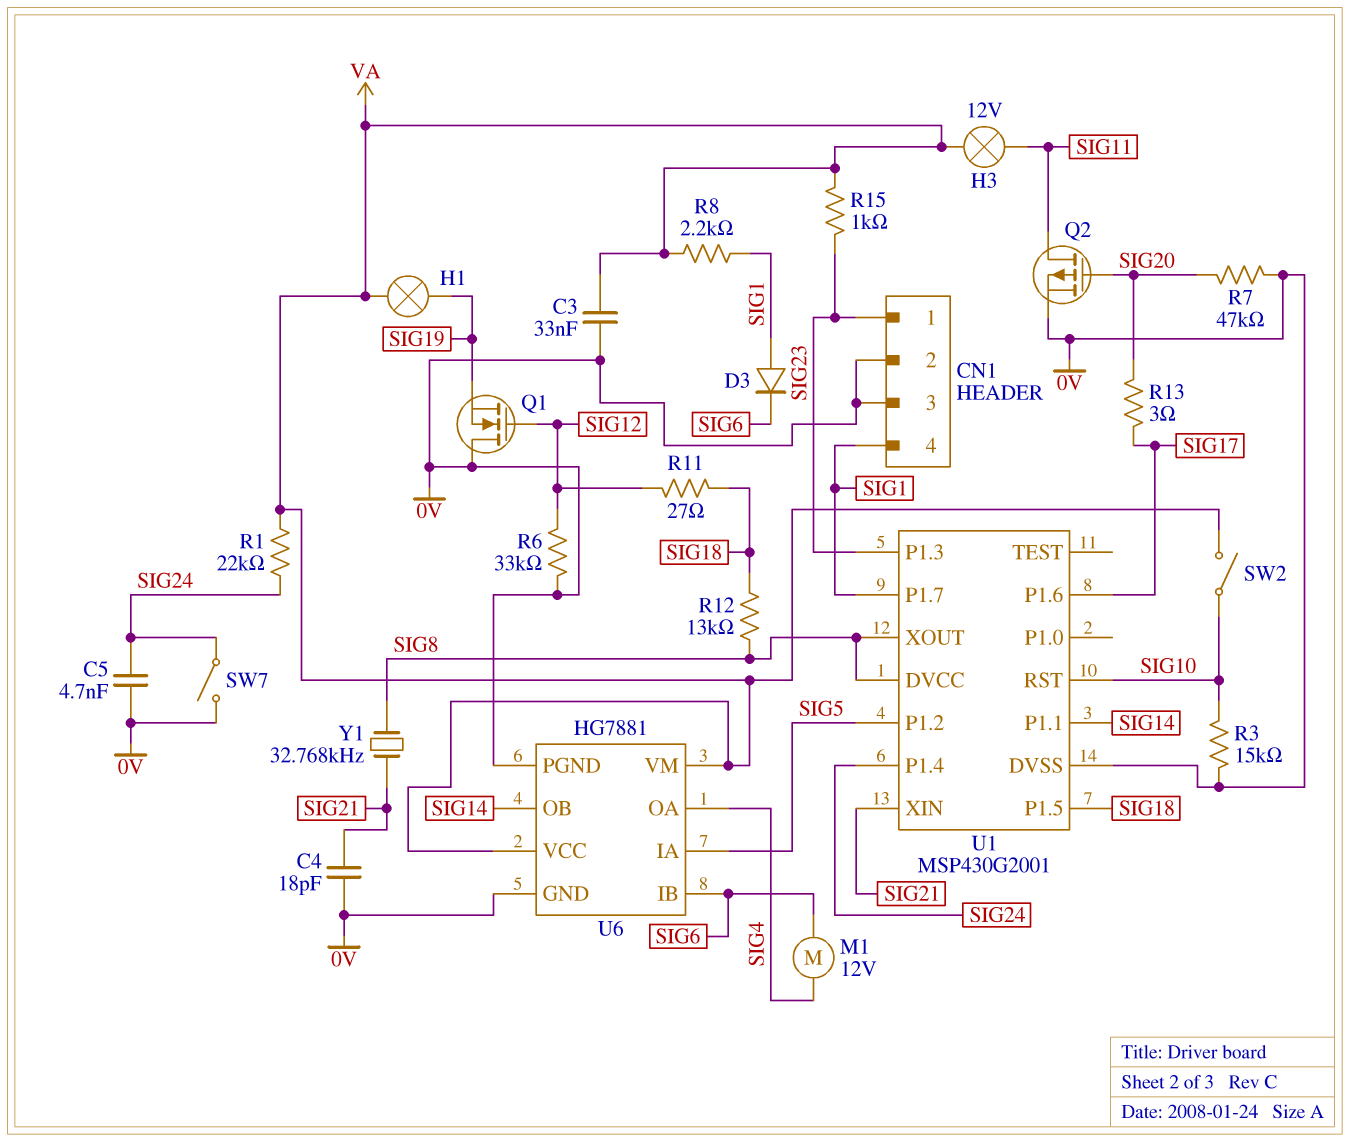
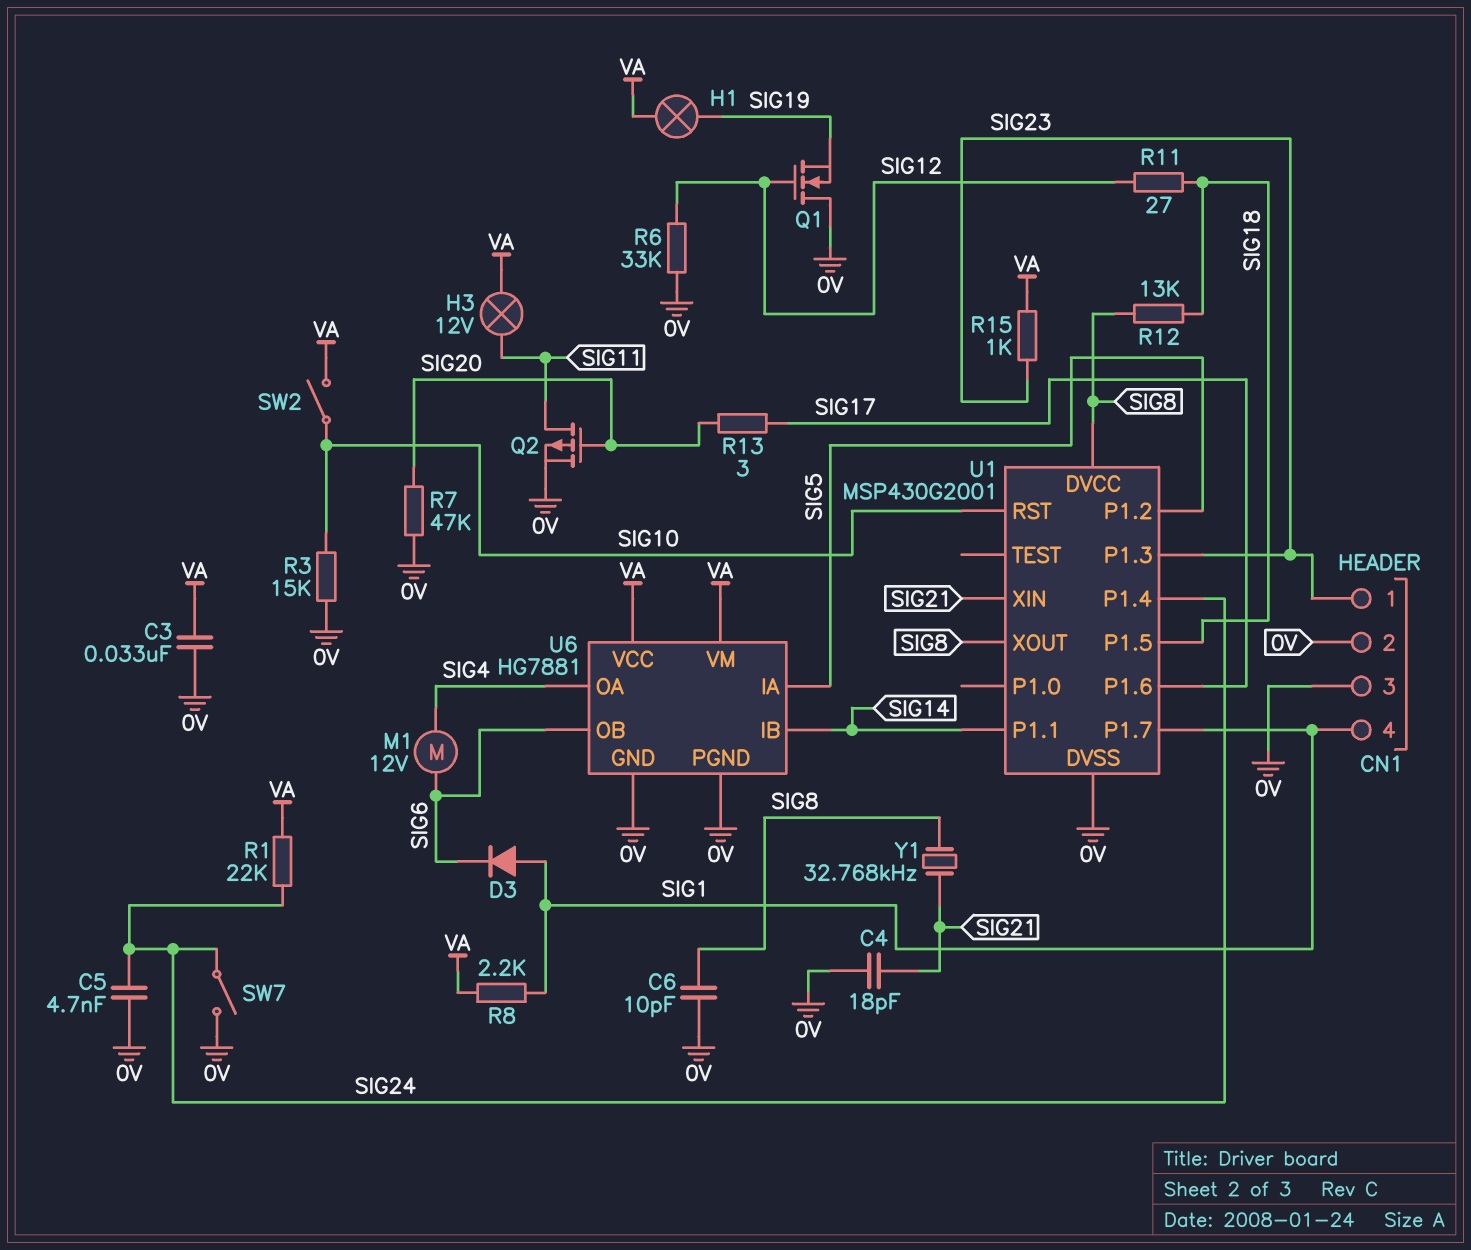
C6: none -> 10pF (0V, SIG8)
U6 pin IB: SIG6 -> SIG14
U6 pin OB: SIG14 -> SIG6

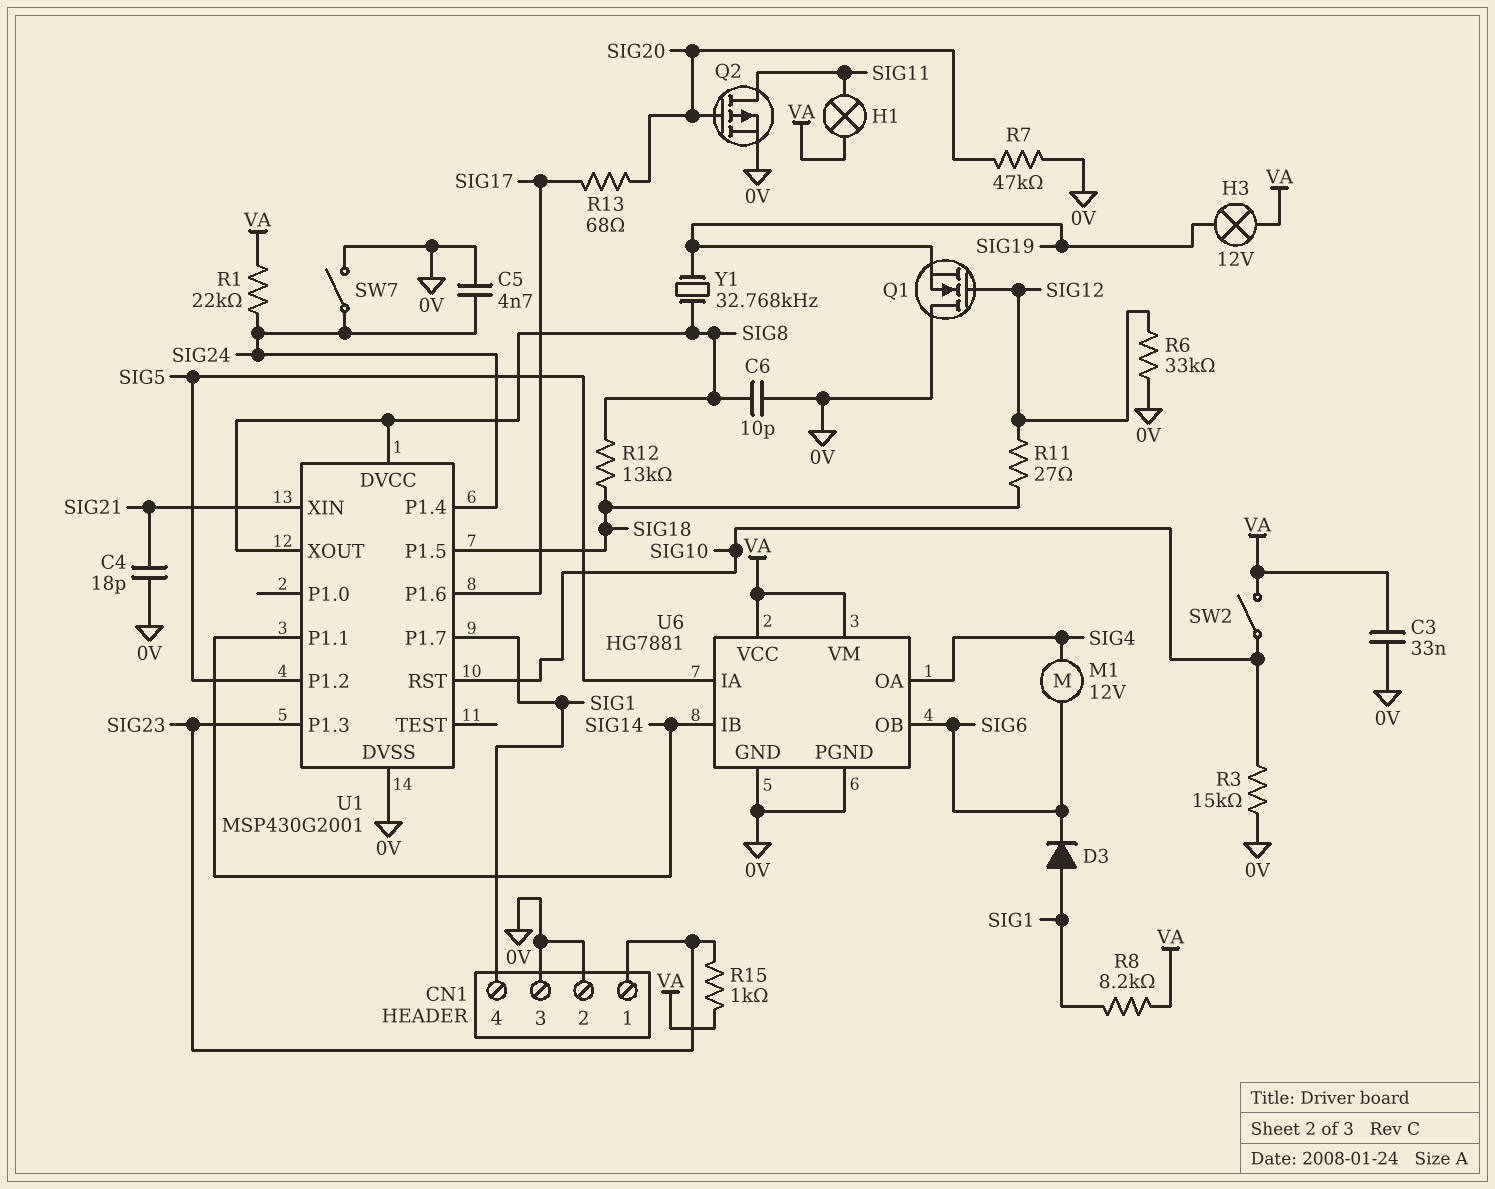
H1: lamp (SIG19, VA) -> lamp (SIG11, VA)
H3: lamp 12V (SIG11, VA) -> lamp 12V (SIG19, VA)
R8: 2.2k (SIG1, VA) -> 8.2k (SIG1, VA)
R13: 3 (SIG17, SIG20) -> 68 (SIG17, SIG20)
Y1: 32.768kHz (SIG8, SIG21) -> 32.768kHz (SIG8, SIG19)

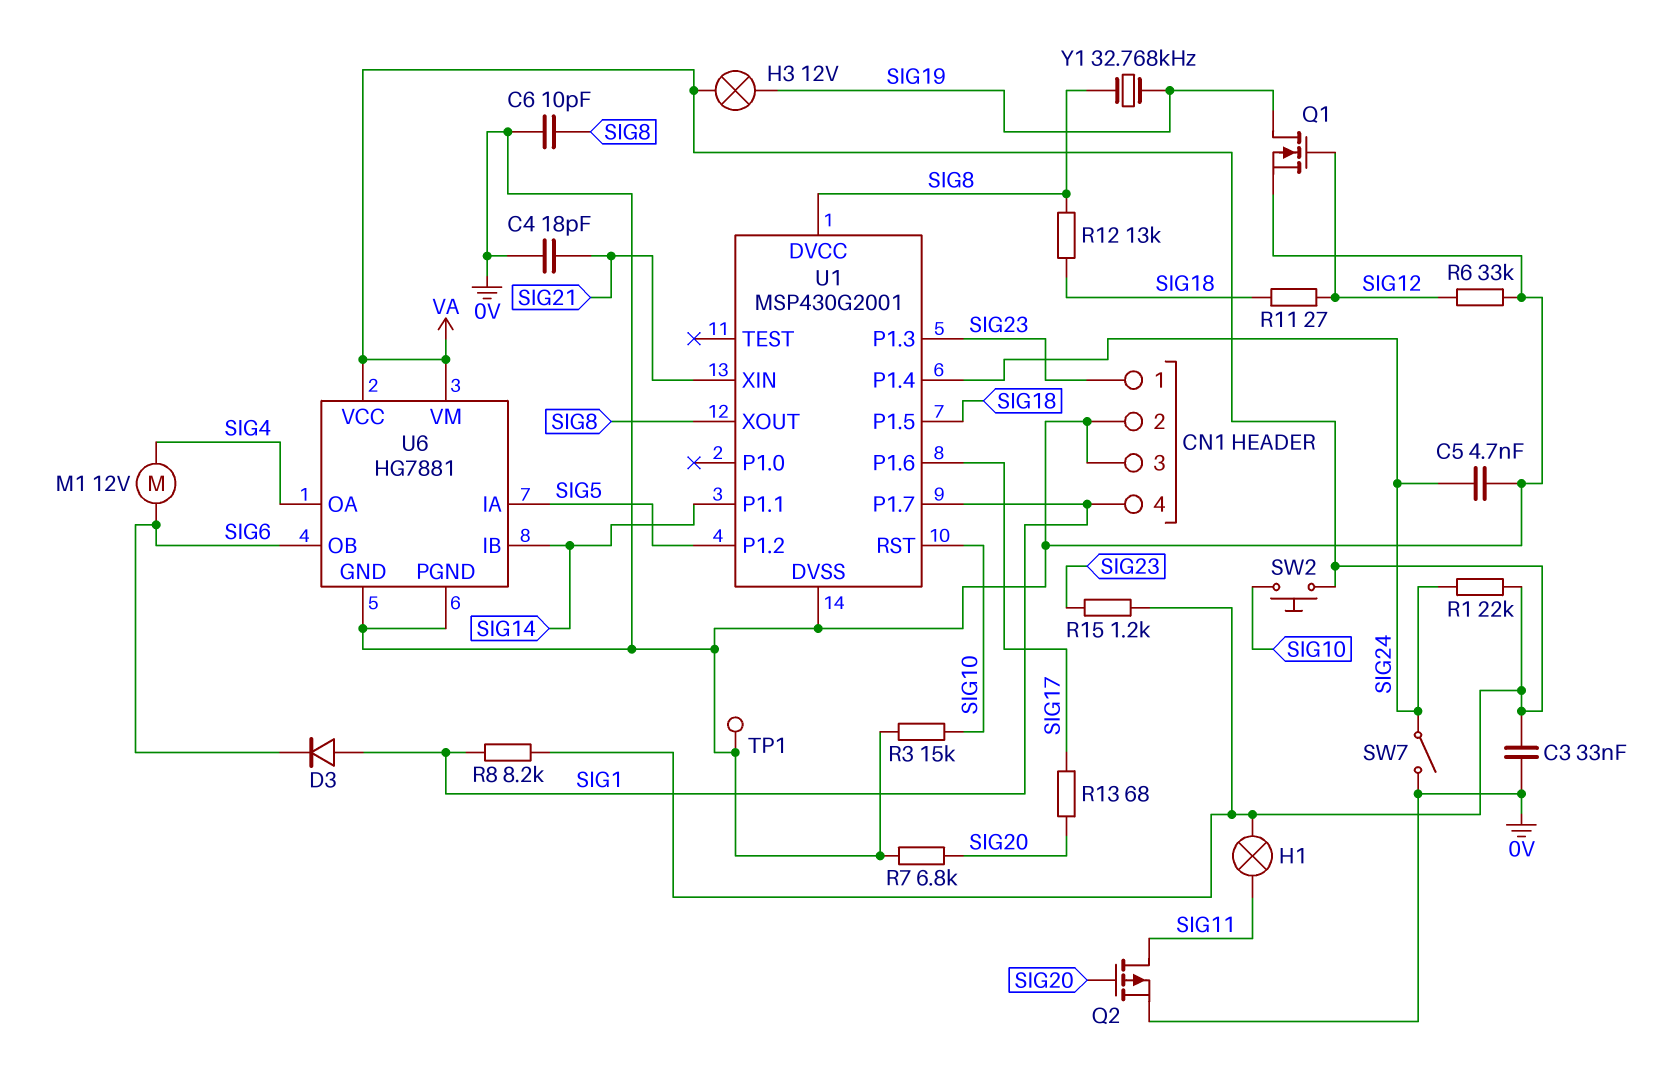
Q1: NMOS (G SIG12, D 0V, S SIG19) -> NMOS (G SIG12, D SIG19, S 0V)
R7: 47k (0V, SIG20) -> 6.8k (0V, SIG20)
R15: 1k (SIG23, VA) -> 1.2k (SIG23, VA)
SW2: switch (SIG10, VA) -> button (SIG10, VA)
TP1: none -> test point (0V)

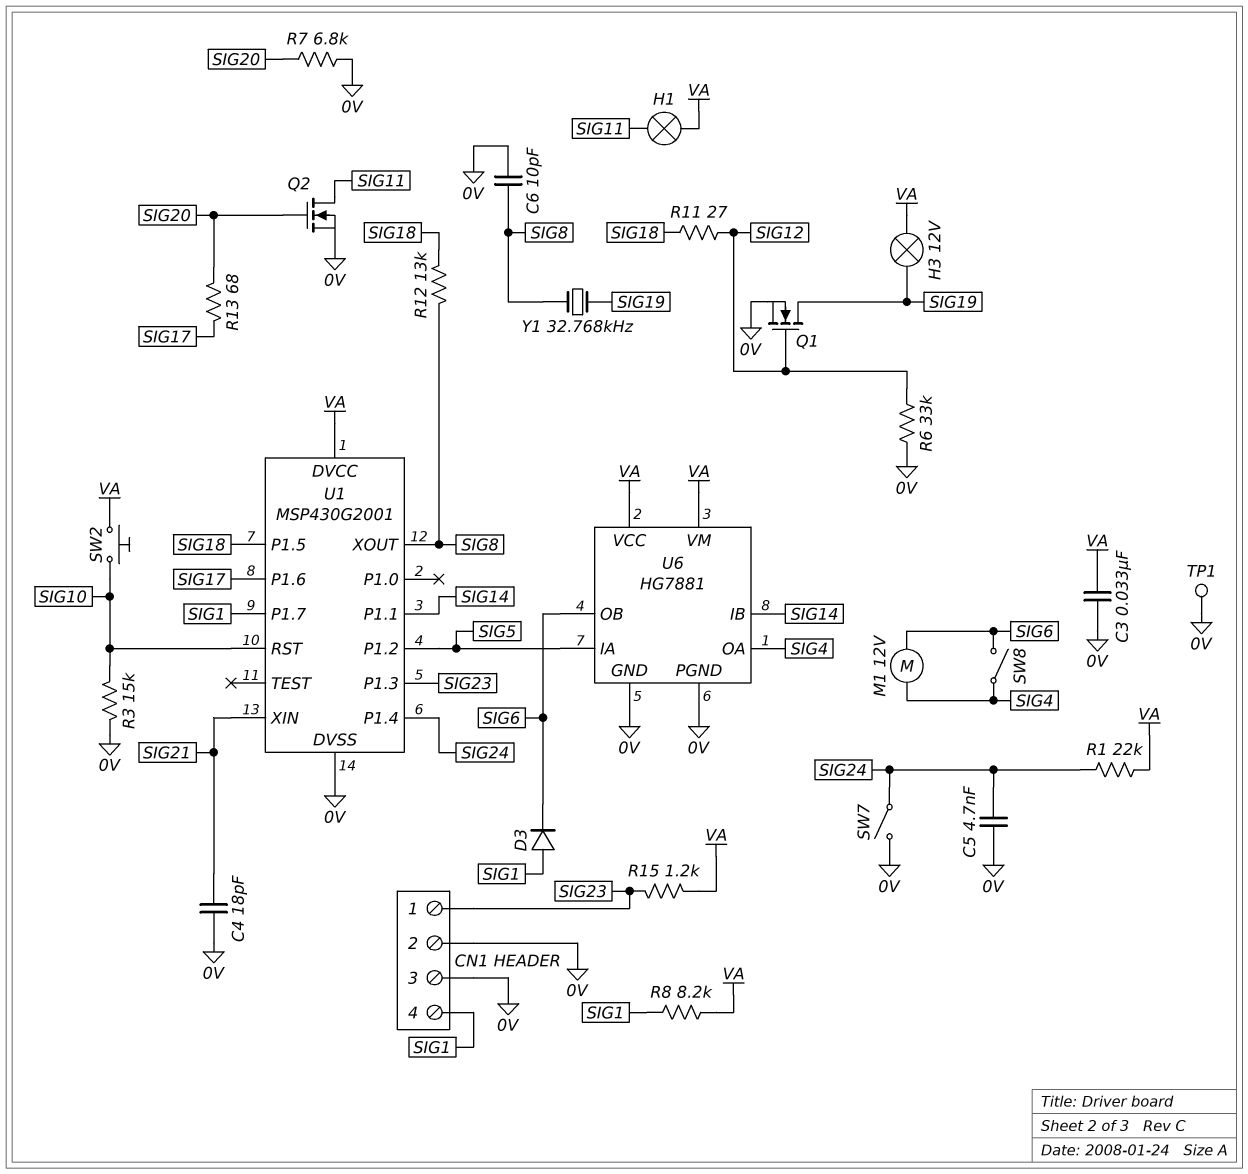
Q2: PMOS (G SIG20, D SIG11, S 0V) -> NMOS (G SIG20, D SIG11, S 0V)
SW8: none -> switch (SIG4, SIG6)
U1 pin DVCC: SIG8 -> VA

